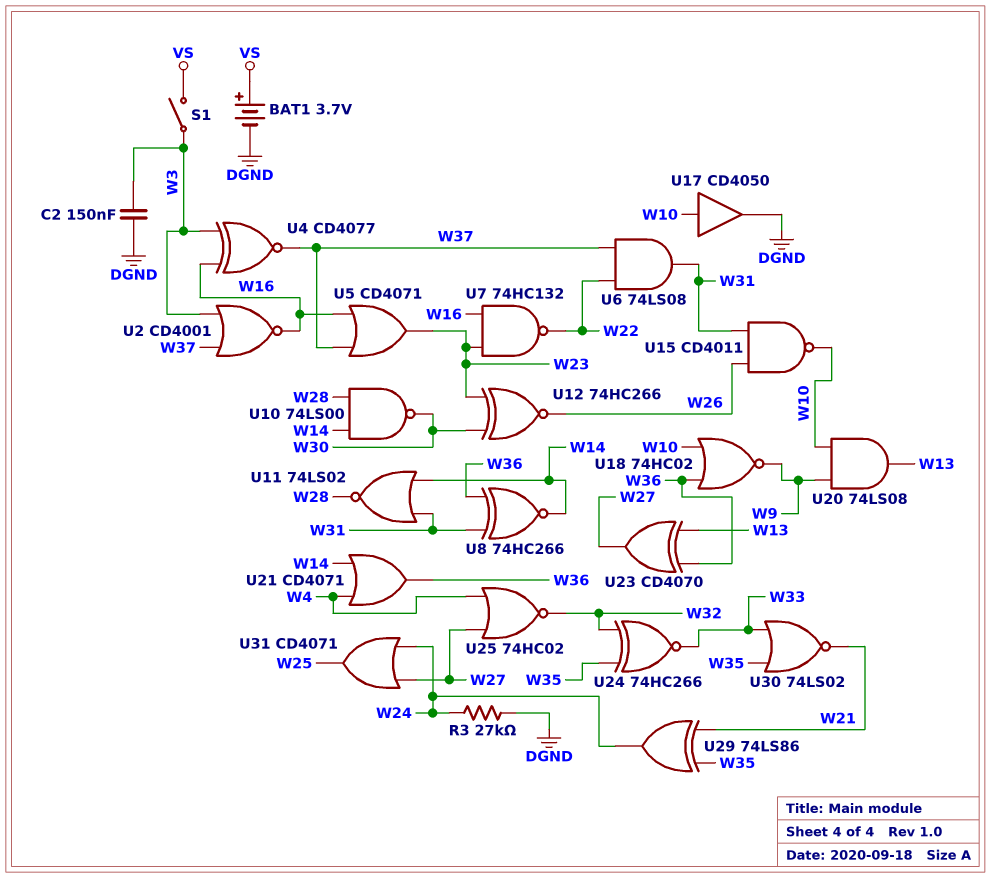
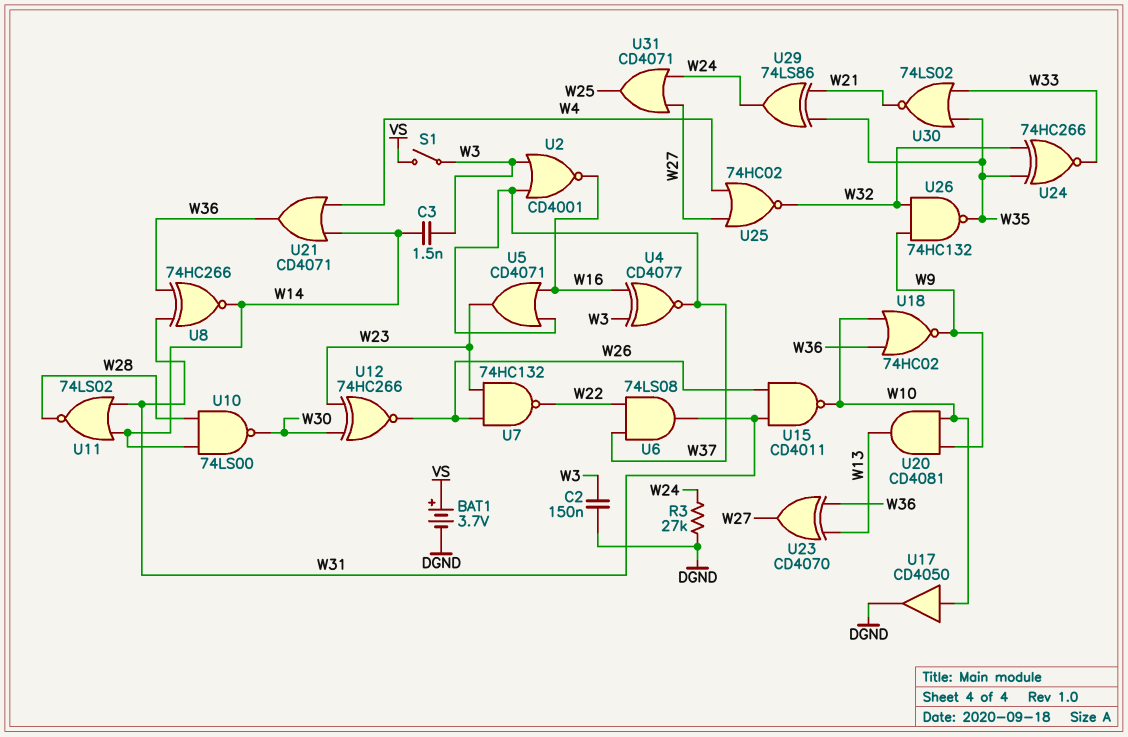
C3: none -> 1.5nF (W3, W14)
U7: NAND 74HC132 (in W16, in W23, out W22) -> NAND 74HC132 (in W23, in W26, out W22)
U20: AND 74LS08 (in W9, in W10, out W13) -> AND CD4081 (in W9, in W10, out W13)
U26: none -> NAND 74HC132 (in W9, in W32, out W35)

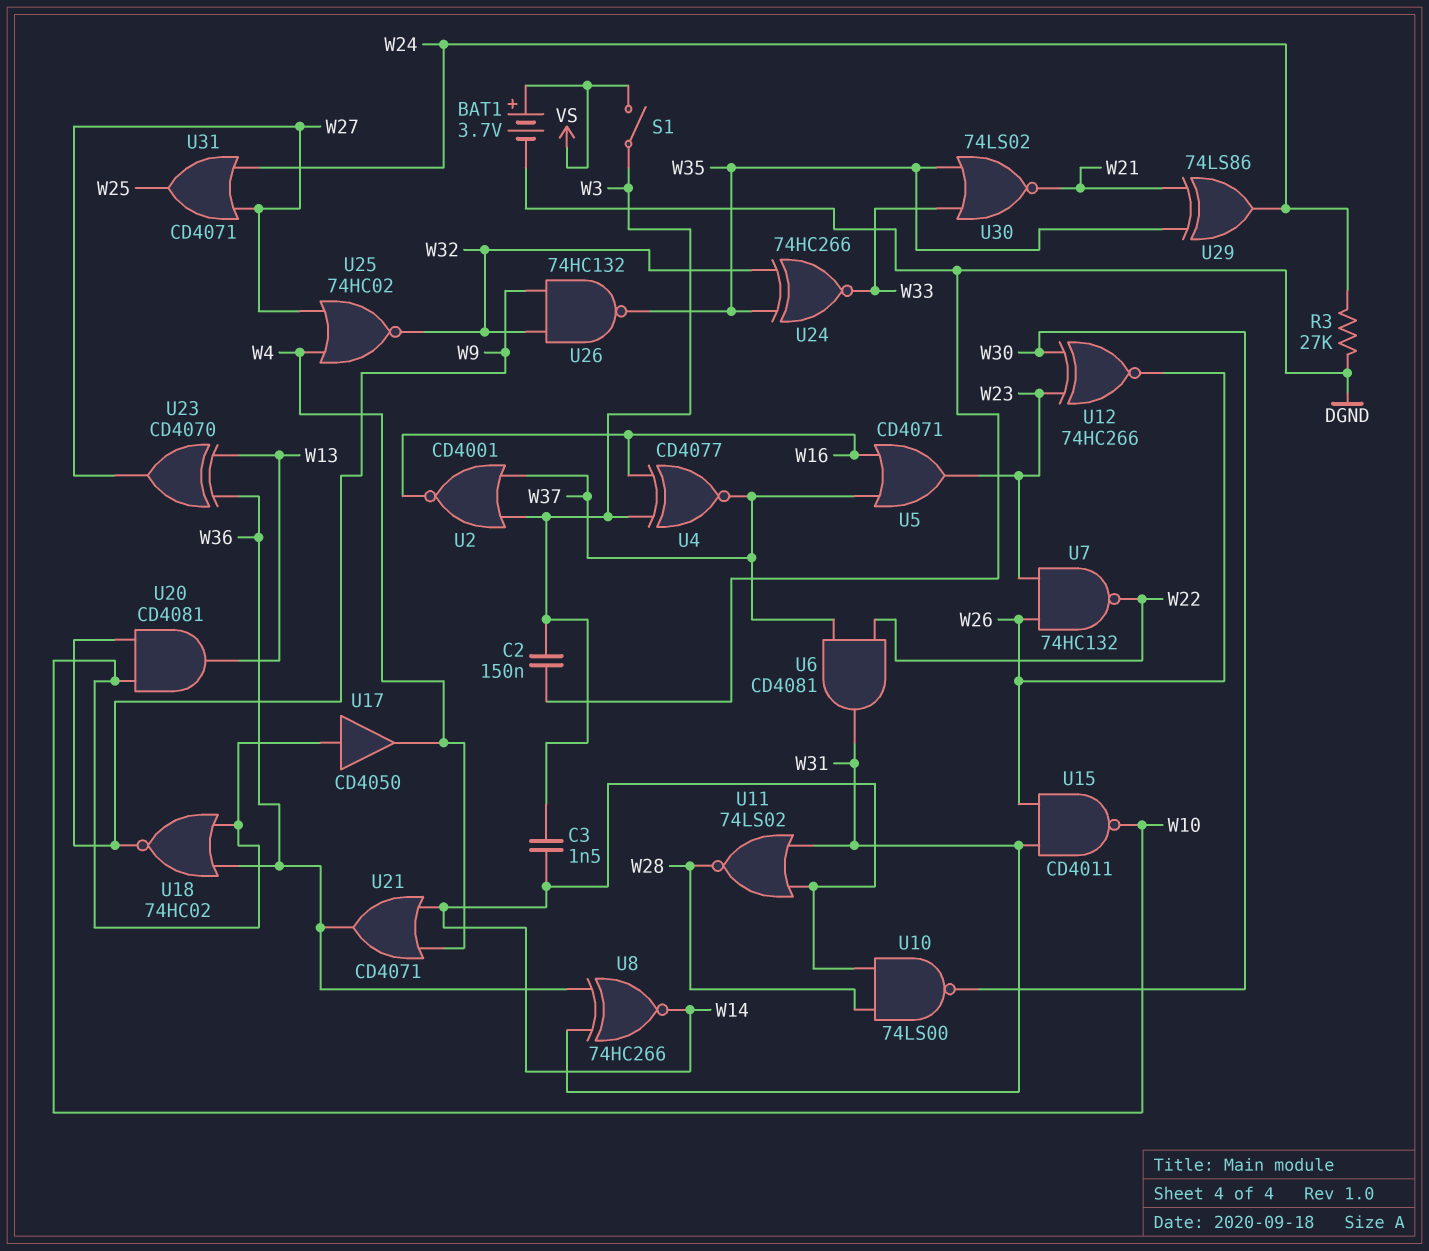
U6: AND 74LS08 (in W22, in W37, out W31) -> AND CD4081 (in W22, in W37, out W31)
U17: buffer CD4050 (in W10, out DGND) -> buffer CD4050 (in W10, out W4)

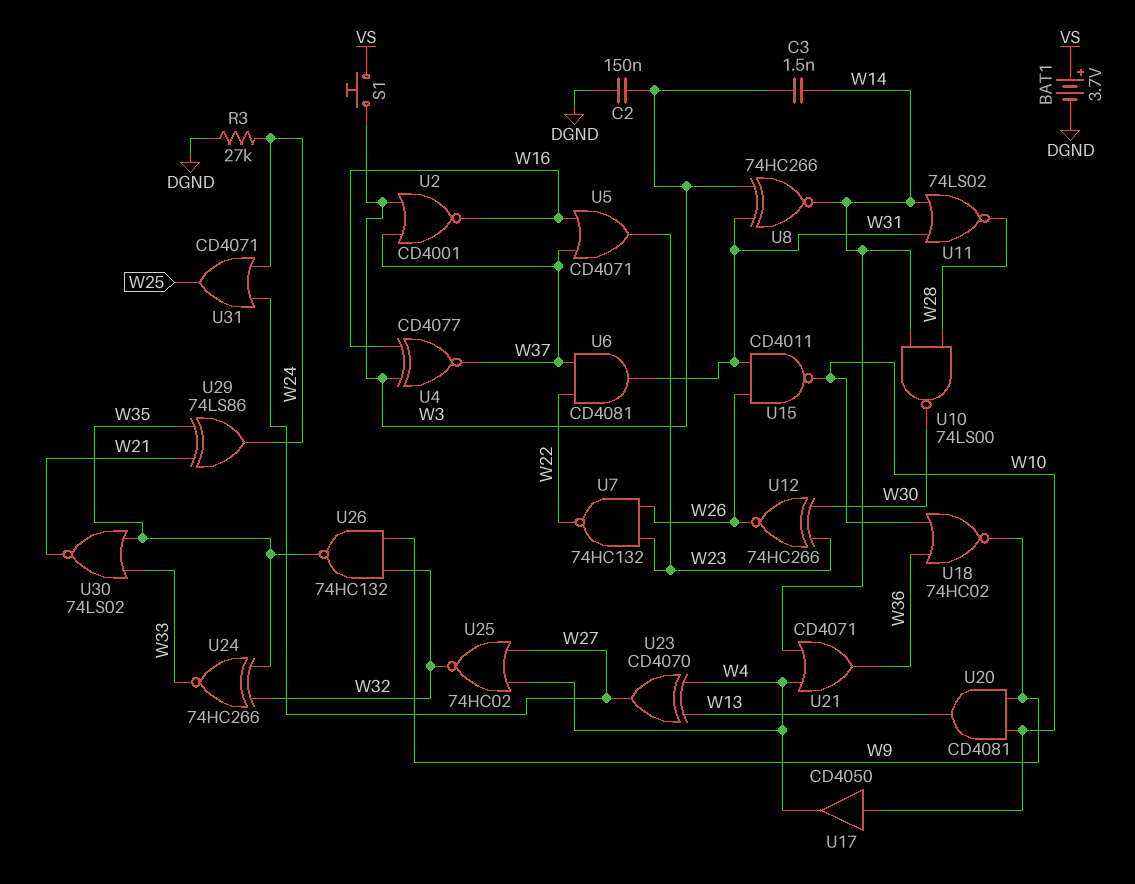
S1: switch (VS, W3) -> button (VS, W3)
U8: XNOR 74HC266 (in W31, in W36, out W14) -> XNOR 74HC266 (in W3, in W31, out W14)
U23: XOR CD4070 (in W13, in W36, out W27) -> XOR CD4070 (in W4, in W13, out W27)

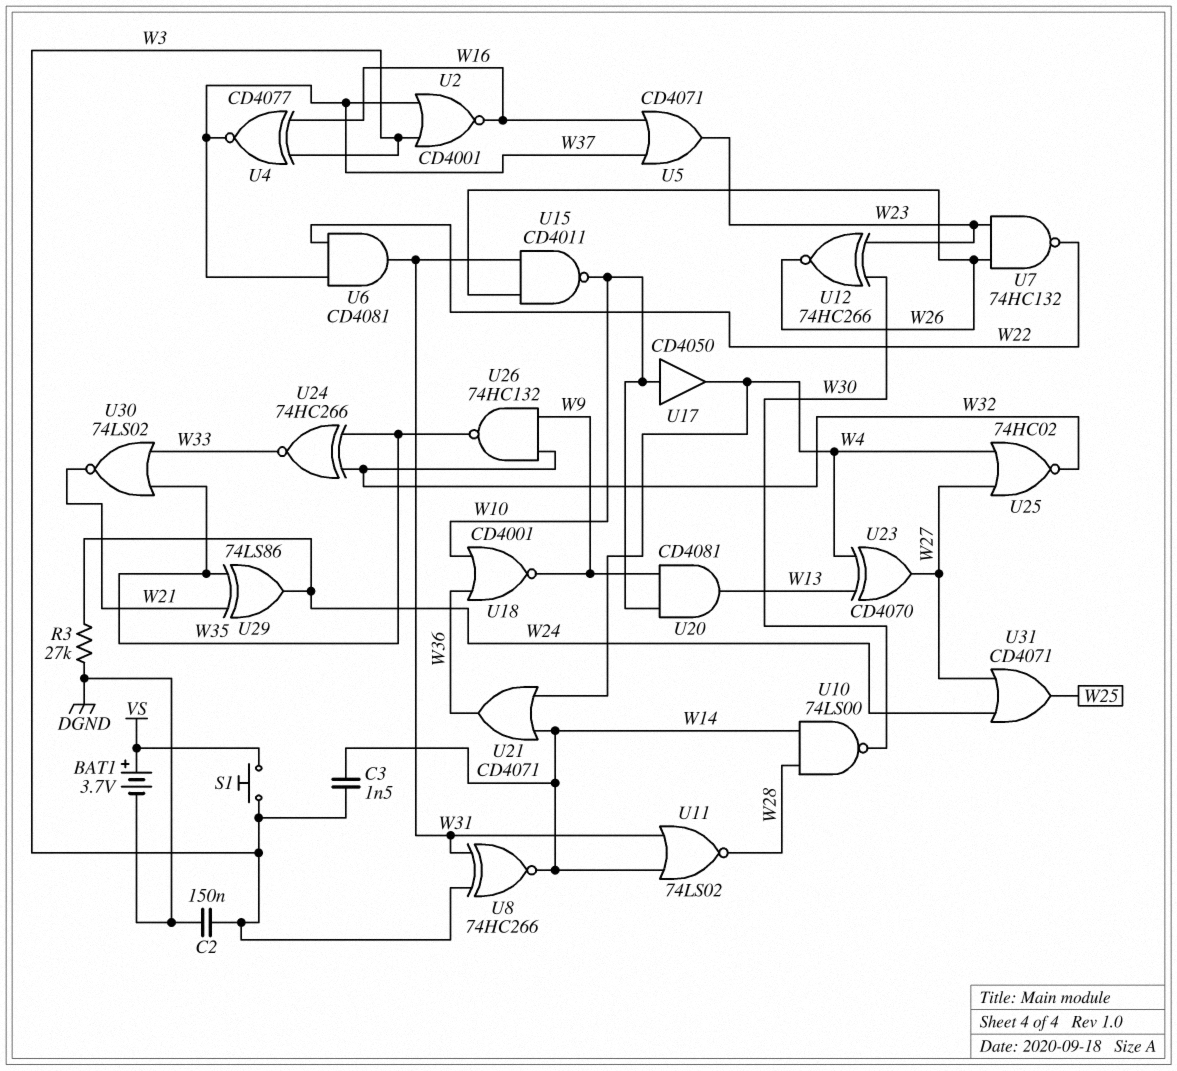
U18: NOR 74HC02 (in W10, in W36, out W9) -> NOR CD4001 (in W10, in W36, out W9)

